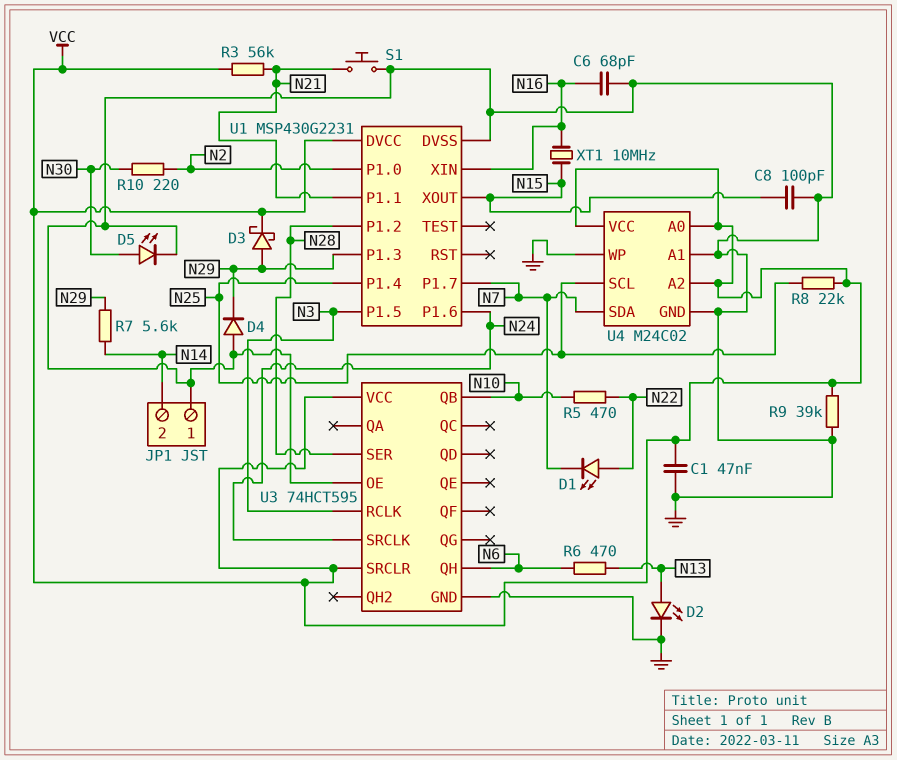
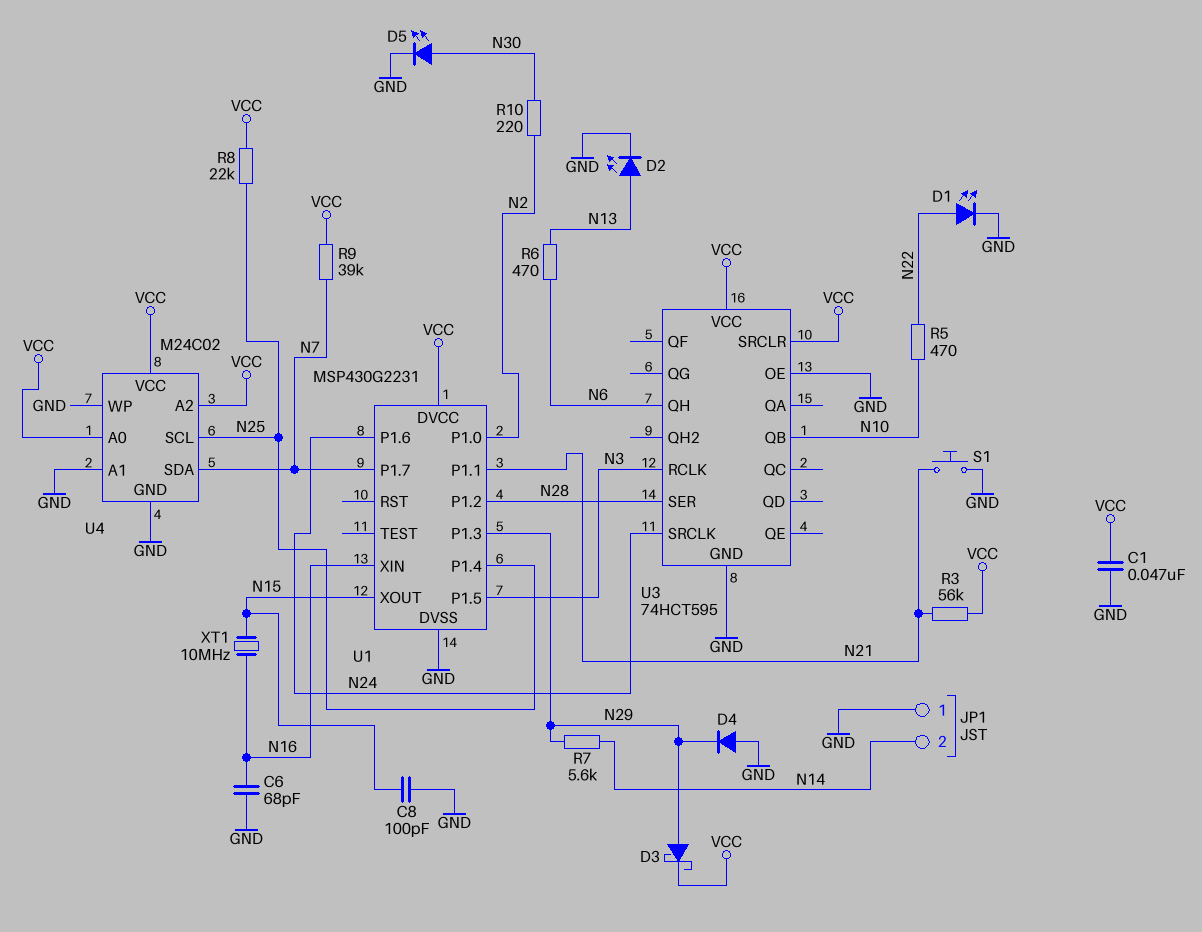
D1: LED (A N22, K N7) -> LED (A N22, K GND)
R9: 39k (GND, VCC) -> 39k (N7, VCC)

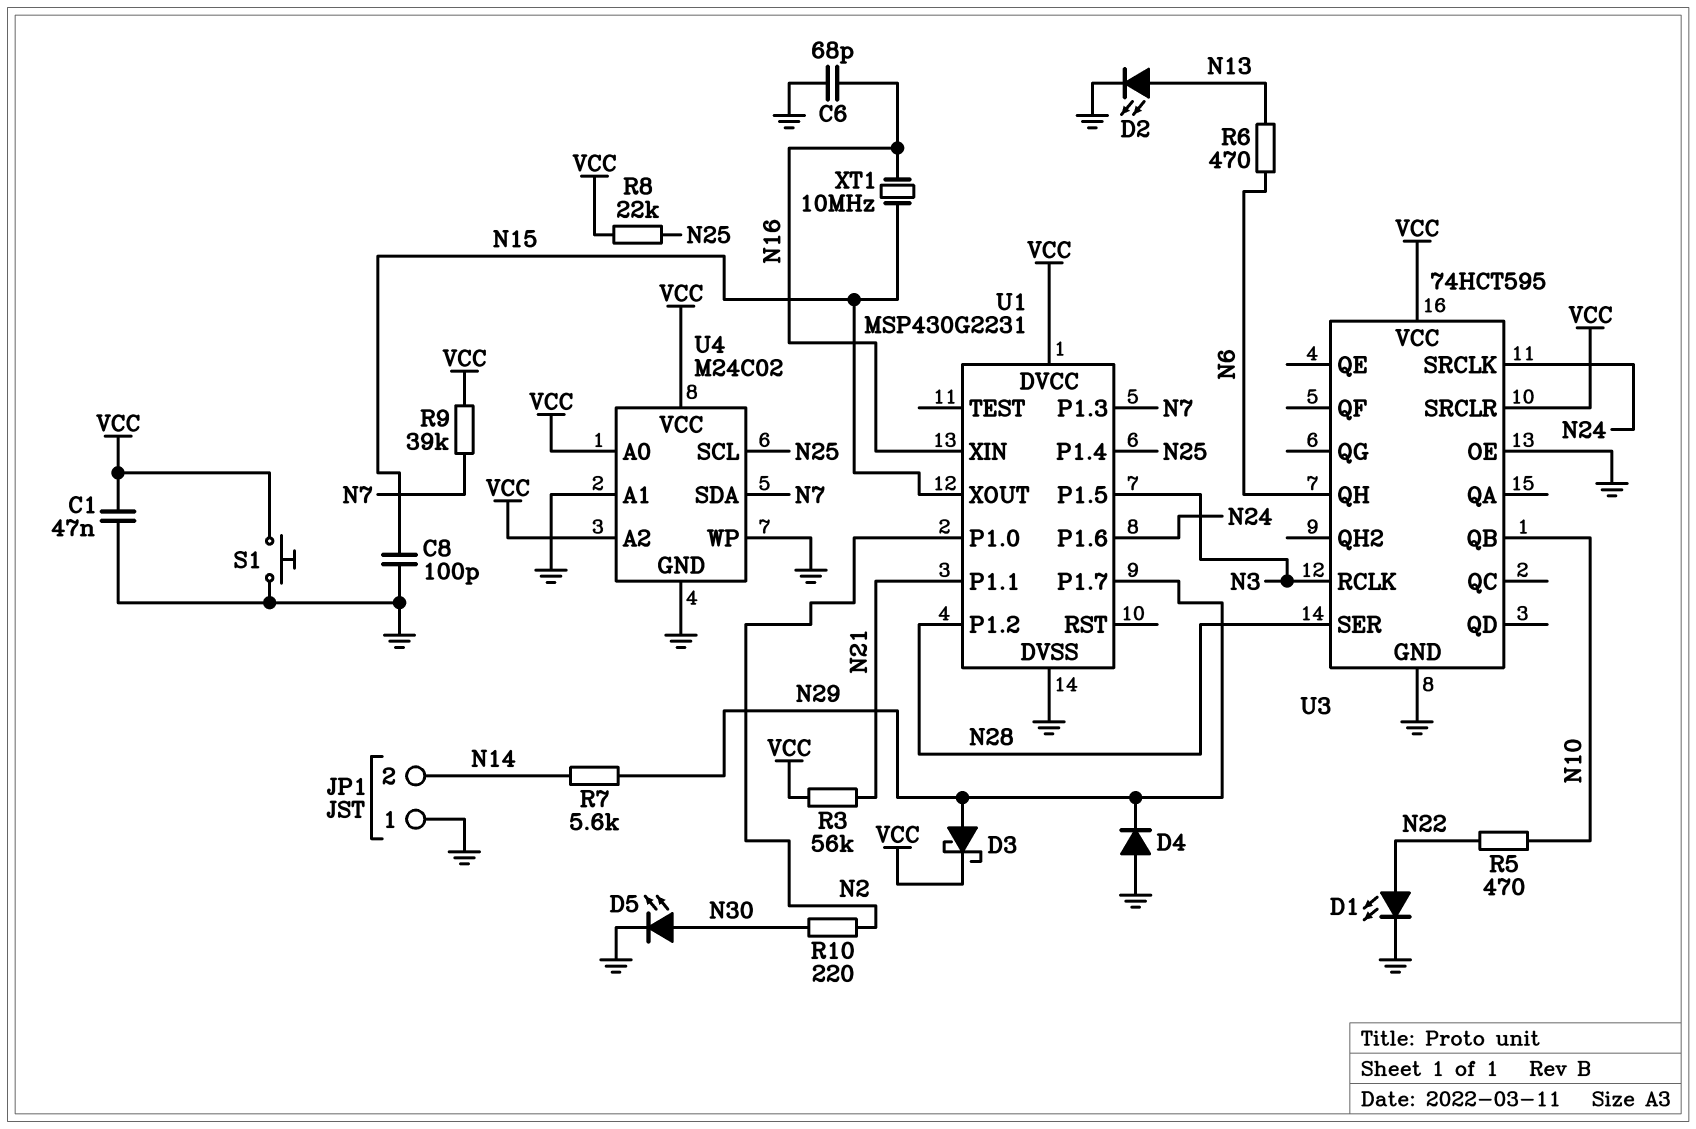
S1: button (GND, N21) -> button (GND, VCC)
U1 pin P1.3: N29 -> N7
U1 pin P1.7: N7 -> N29

